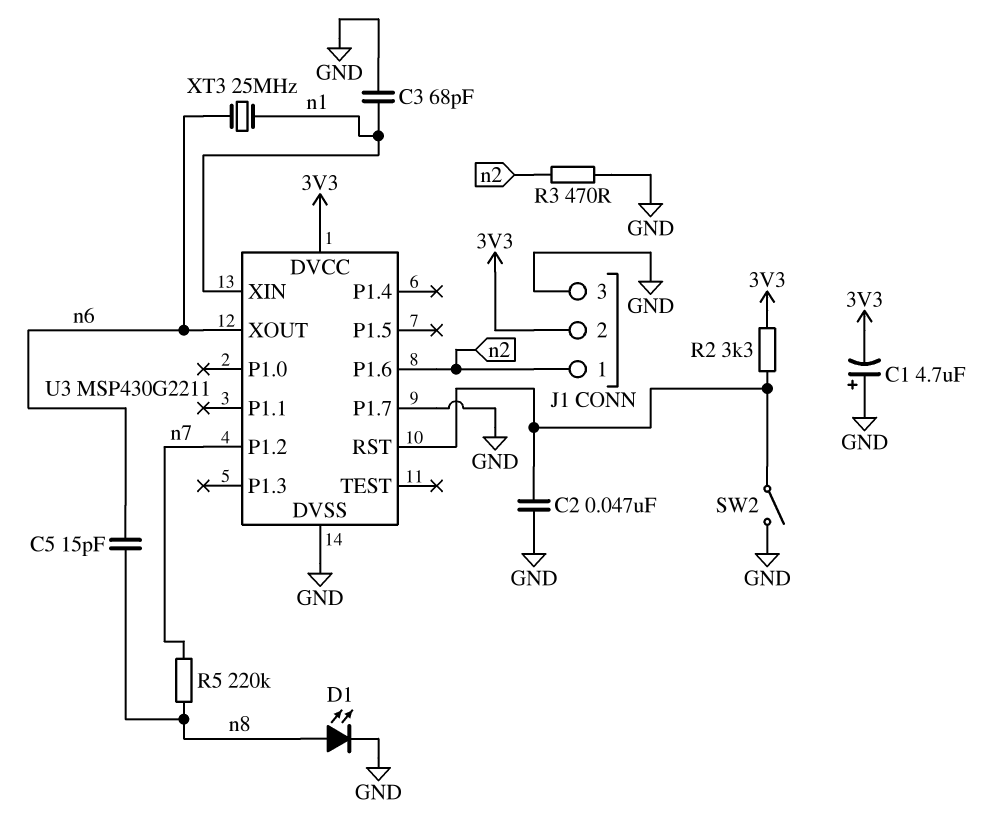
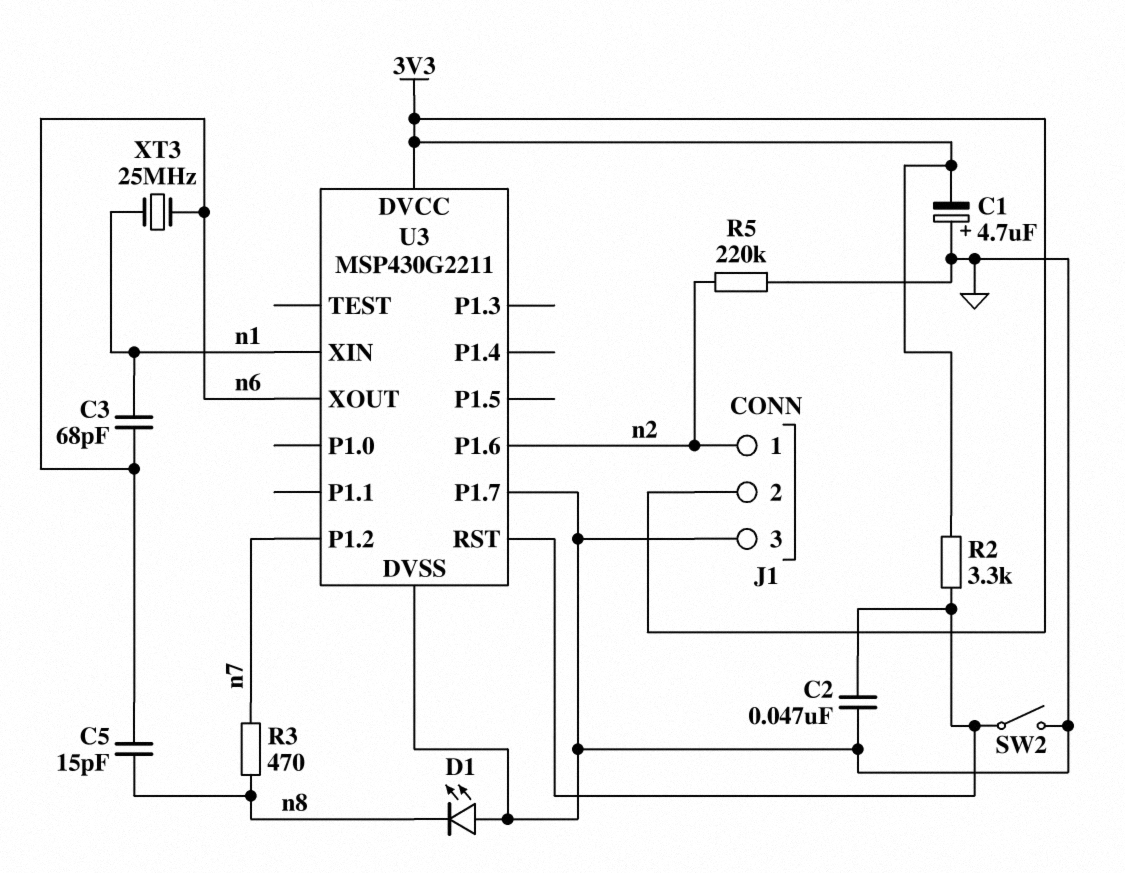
C3: 68pF (GND, n1) -> 68pF (n1, n6)
D1: LED (A n8, K GND) -> LED (A GND, K n8)
R3: 470 (GND, n2) -> 470 (n7, n8)
R5: 220k (n7, n8) -> 220k (GND, n2)

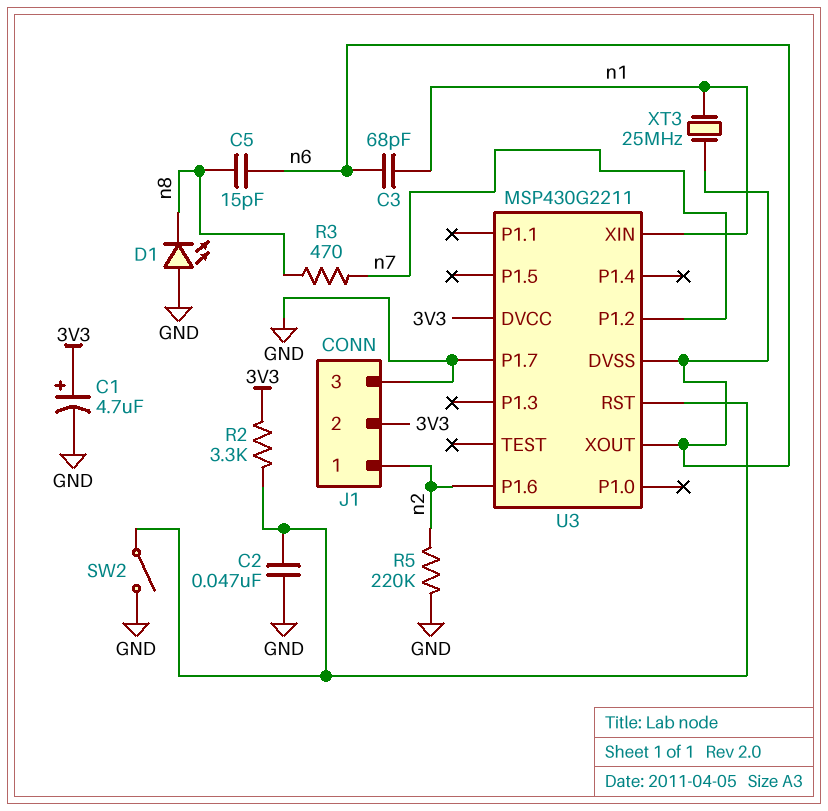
C1: 4.7uF (plus GND, minus 3V3) -> 4.7uF (plus 3V3, minus GND)
U3 pin DVSS: GND -> n6

